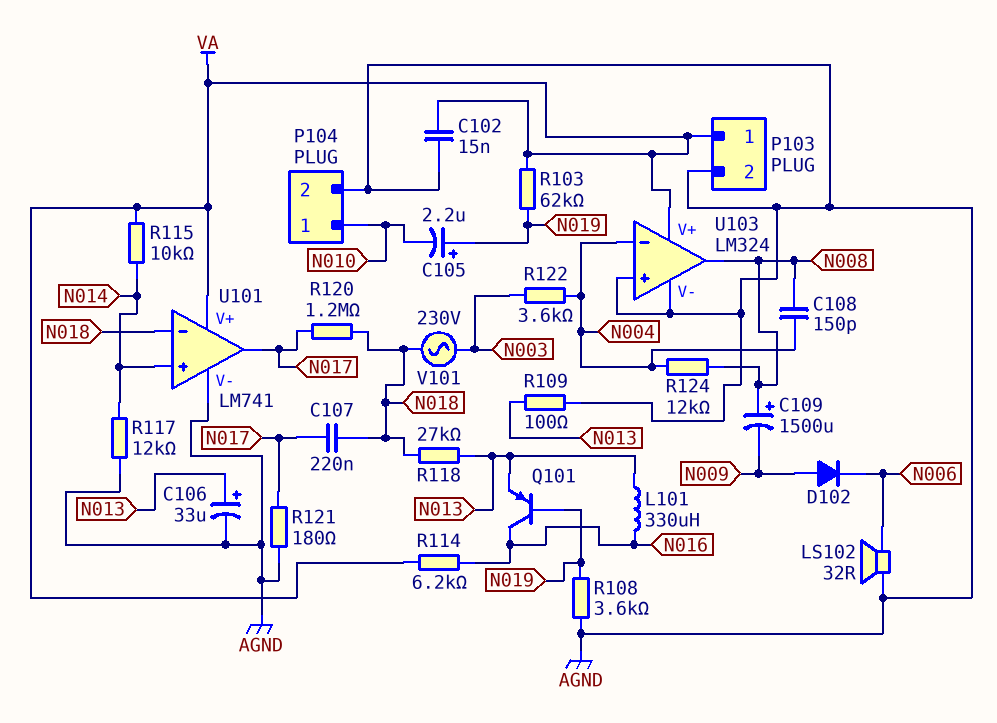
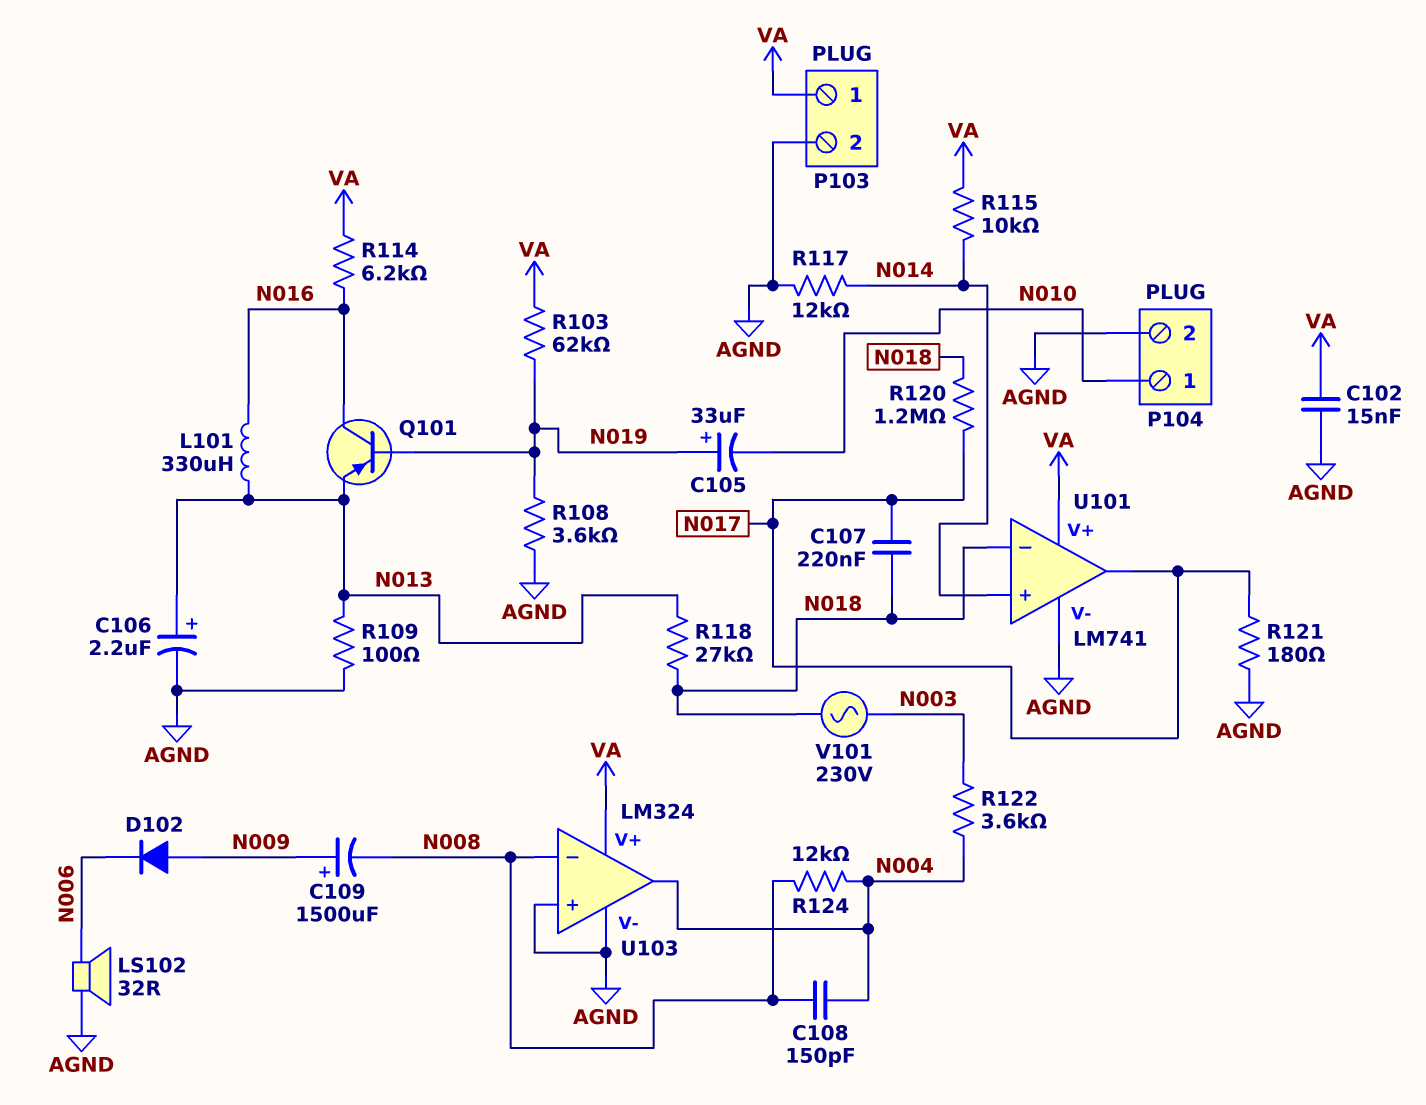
C105: 2.2uF (plus N019, minus N010) -> 33uF (plus N019, minus N010)
C106: 33uF (plus N013, minus AGND) -> 2.2uF (plus N013, minus AGND)
C109: 1500uF (plus N008, minus N009) -> 1500uF (plus N009, minus N008)
U103 pin in-: N004 -> N008
U103 pin out: N008 -> N004

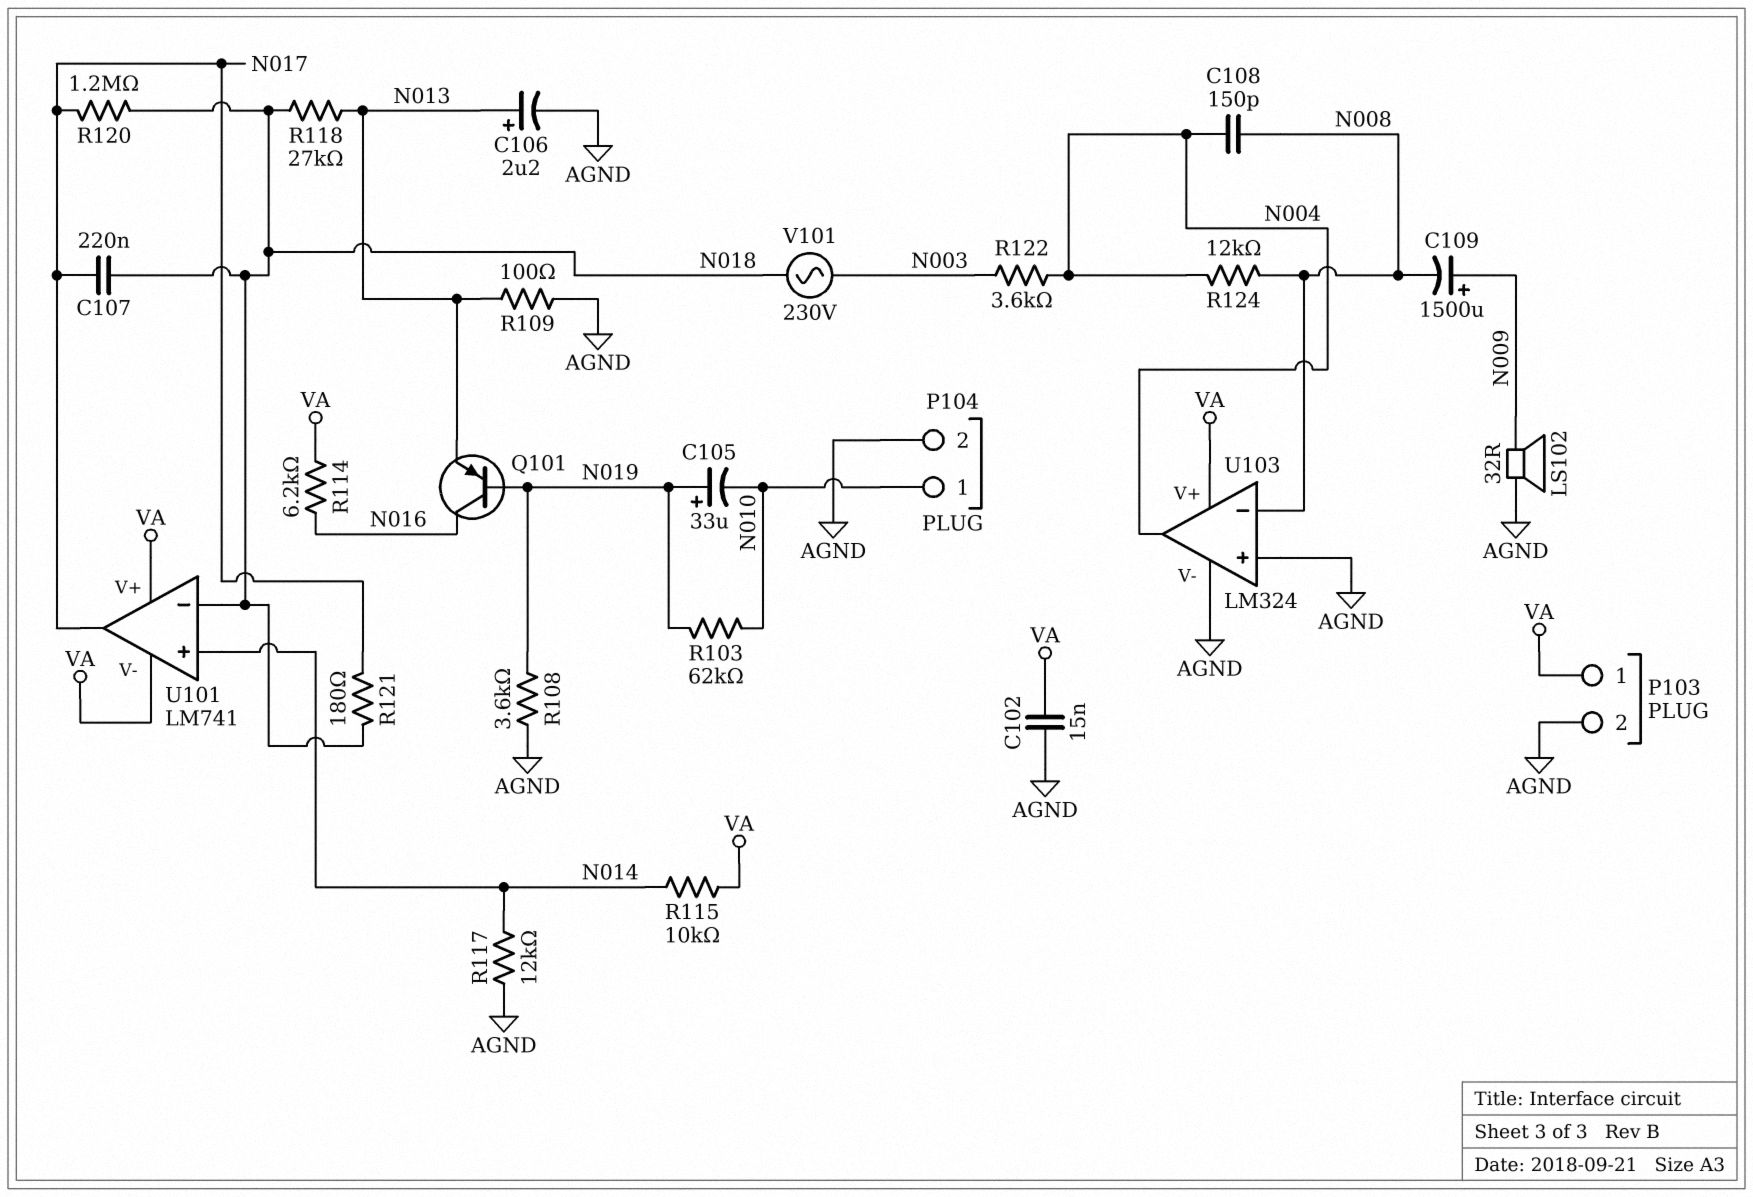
D102: diode (A N009, K N006) -> none
L101: 330uH (N013, N016) -> none
LS102: speaker 32R (AGND, N006) -> speaker 32R (AGND, N009)
R103: 62k (N019, VA) -> 62k (N010, N019)
R121: 180 (AGND, N017) -> 180 (N017, N018)
U101 pin V-: AGND -> VA

